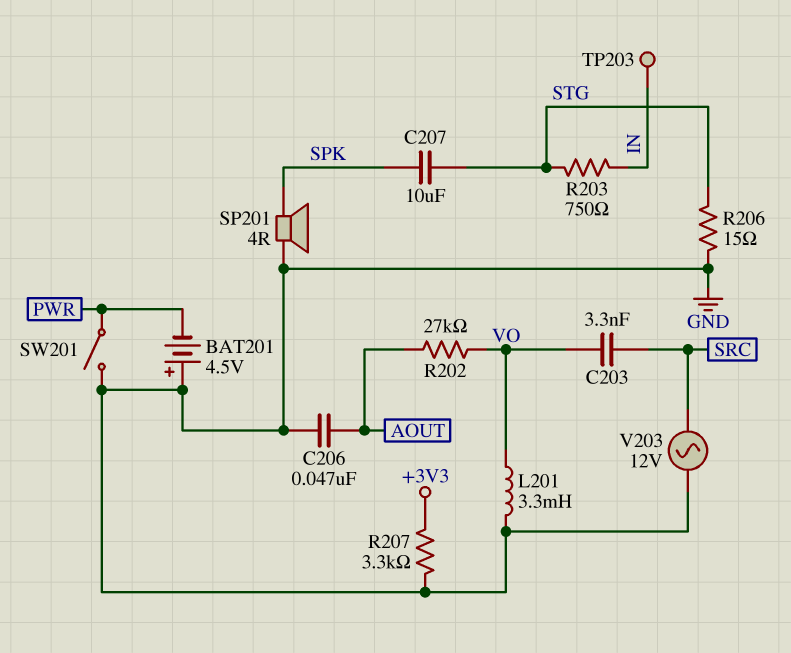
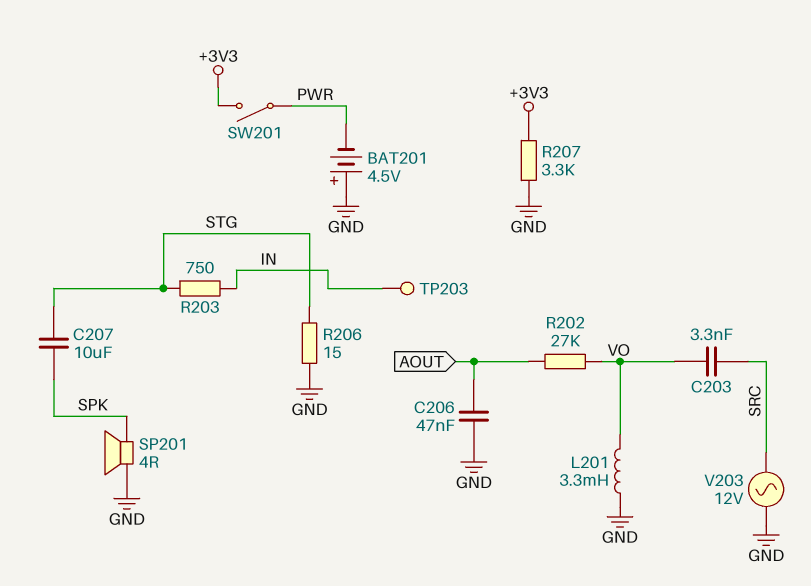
SW201: switch (GND, PWR) -> switch (+3V3, PWR)

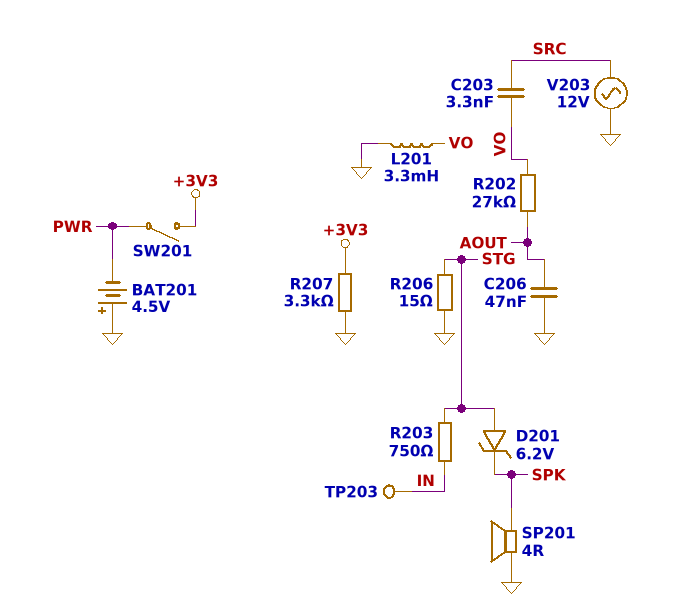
C207: 10uF (SPK, STG) -> none
D201: none -> zener 6.2V (A STG, K SPK)

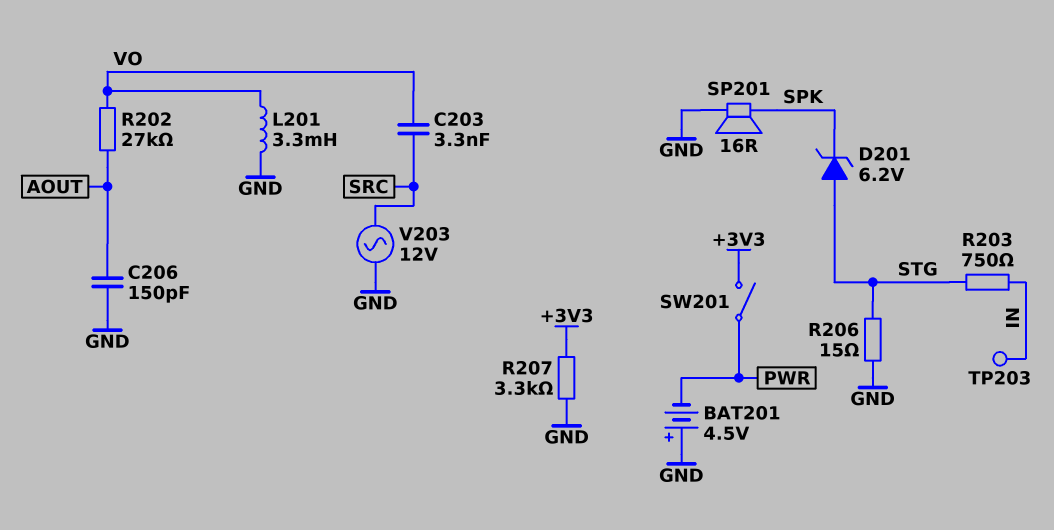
C206: 47nF (AOUT, GND) -> 150pF (AOUT, GND)
SP201: speaker 4R (GND, SPK) -> speaker 16R (GND, SPK)

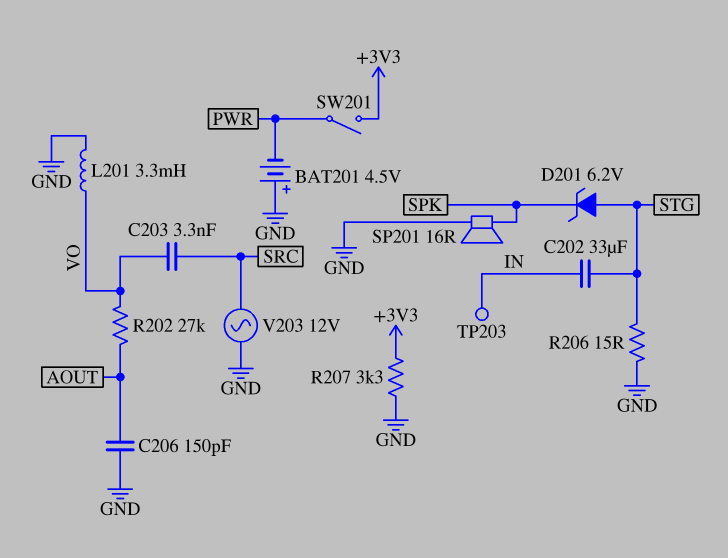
C202: none -> 33uF (IN, STG)
R203: 750 (IN, STG) -> none

